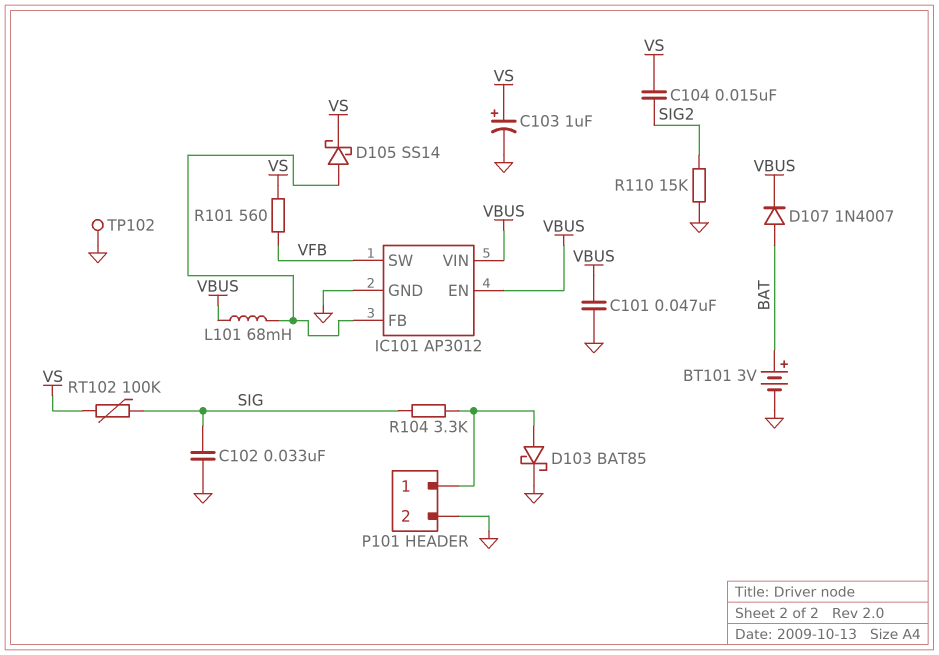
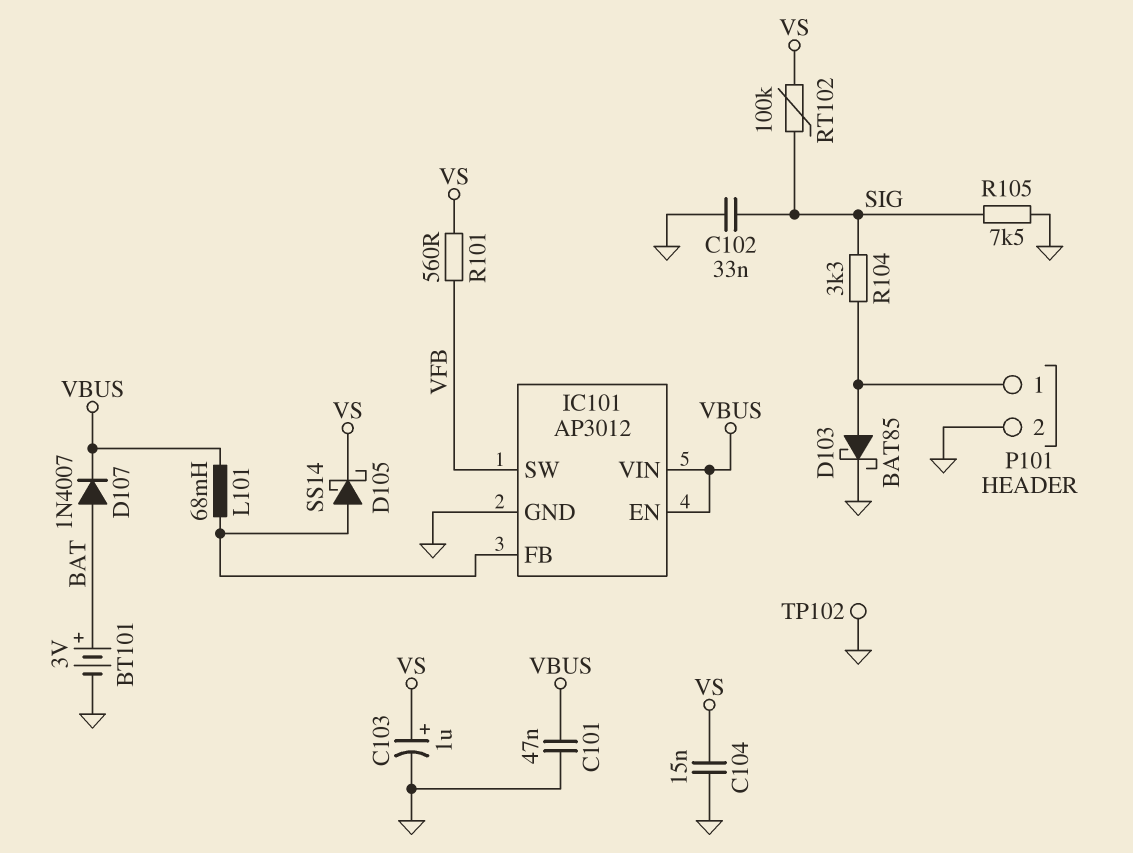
C104: 15nF (SIG2, VS) -> 15nF (GND, VS)
R105: none -> 7.5k (GND, SIG)
R110: 15k (GND, SIG2) -> none

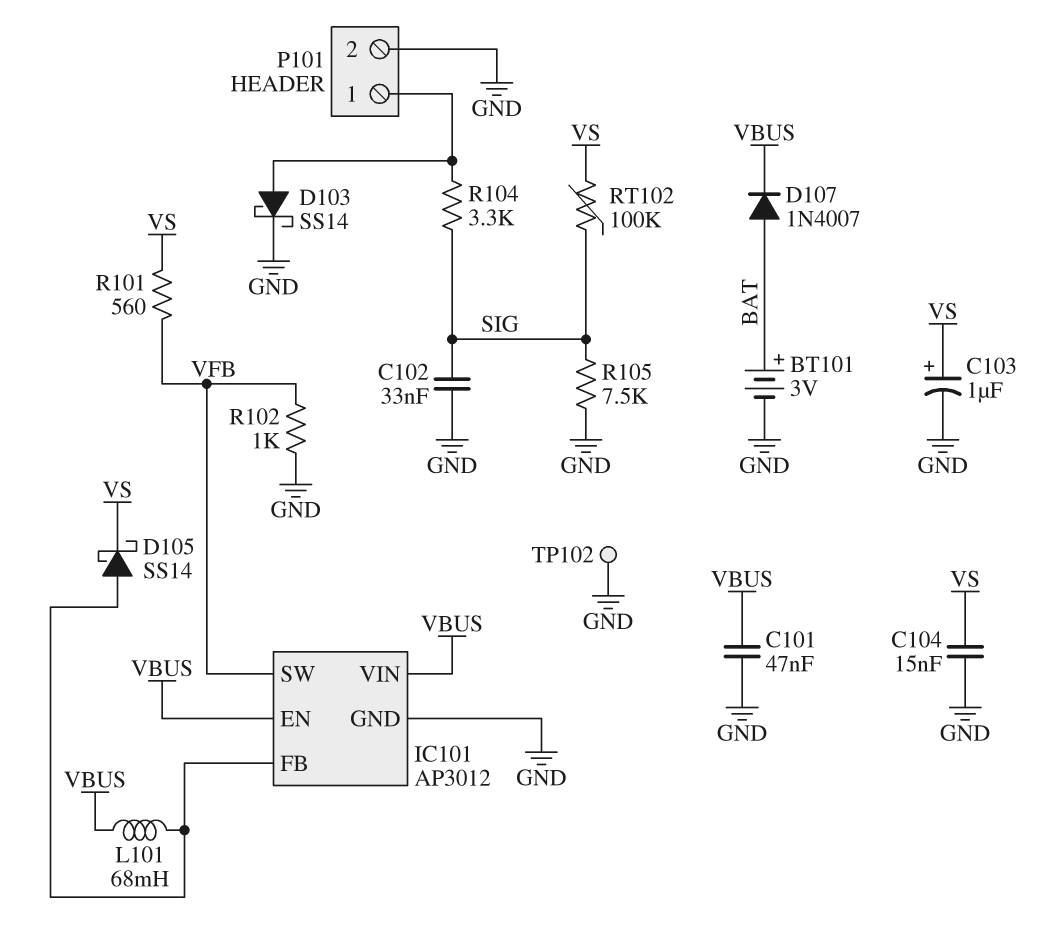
D103: schottky BAT85 (A P101/1, K GND) -> schottky SS14 (A P101/1, K GND)
R102: none -> 1k (GND, VFB)

